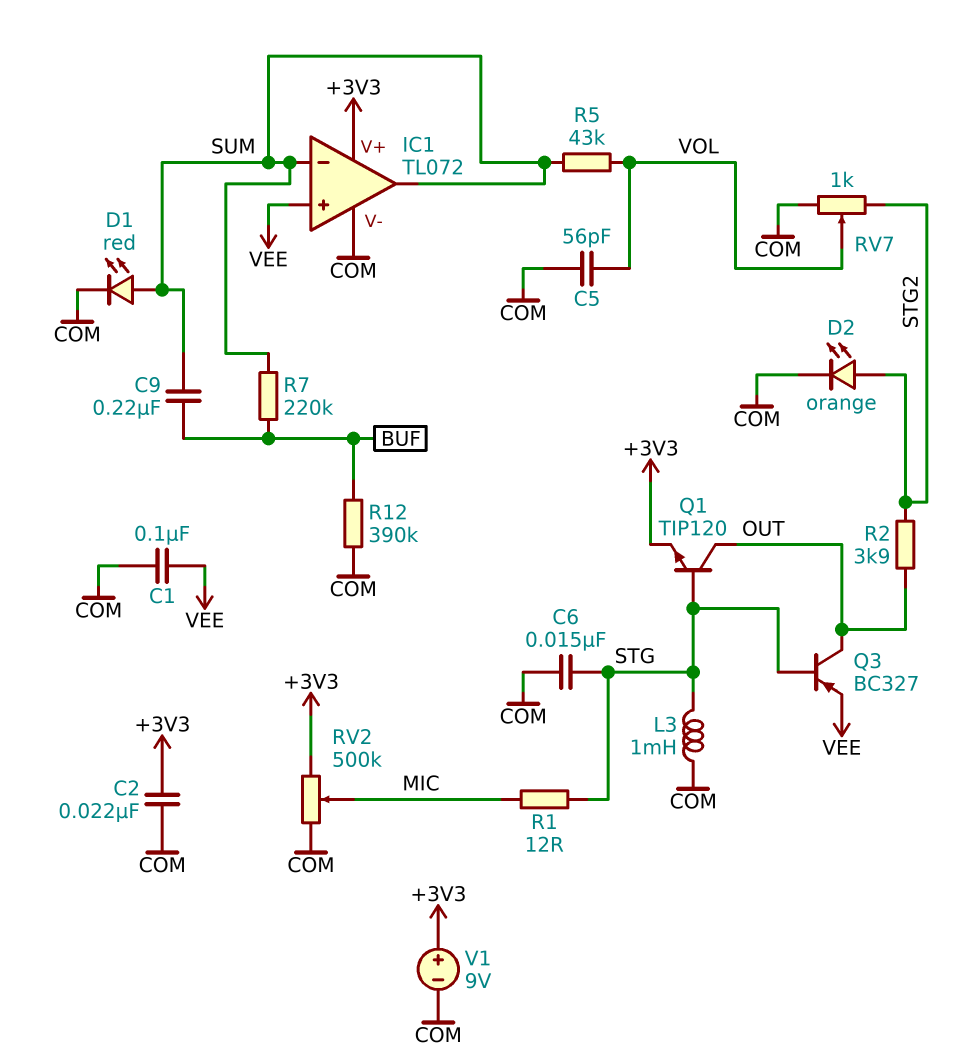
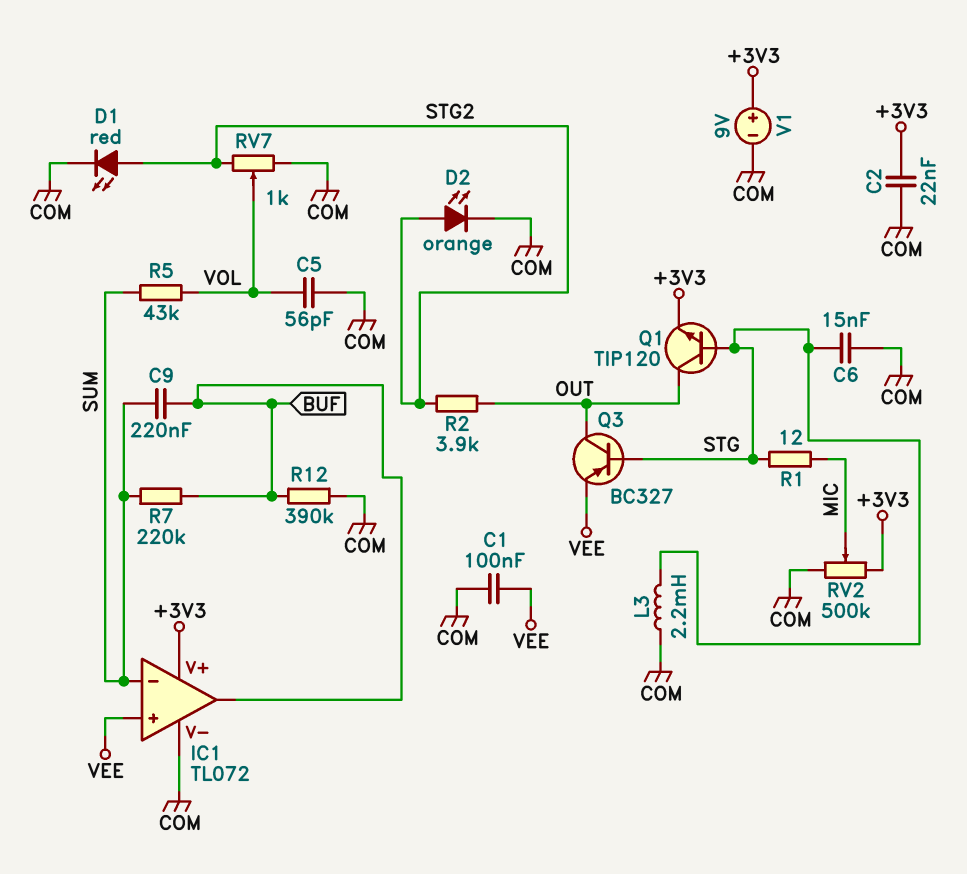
D1: LED red (A SUM, K COM) -> LED red (A STG2, K COM)
IC1 pin out: SUM -> BUF
L3: 1mH (COM, STG) -> 2.2mH (COM, STG)

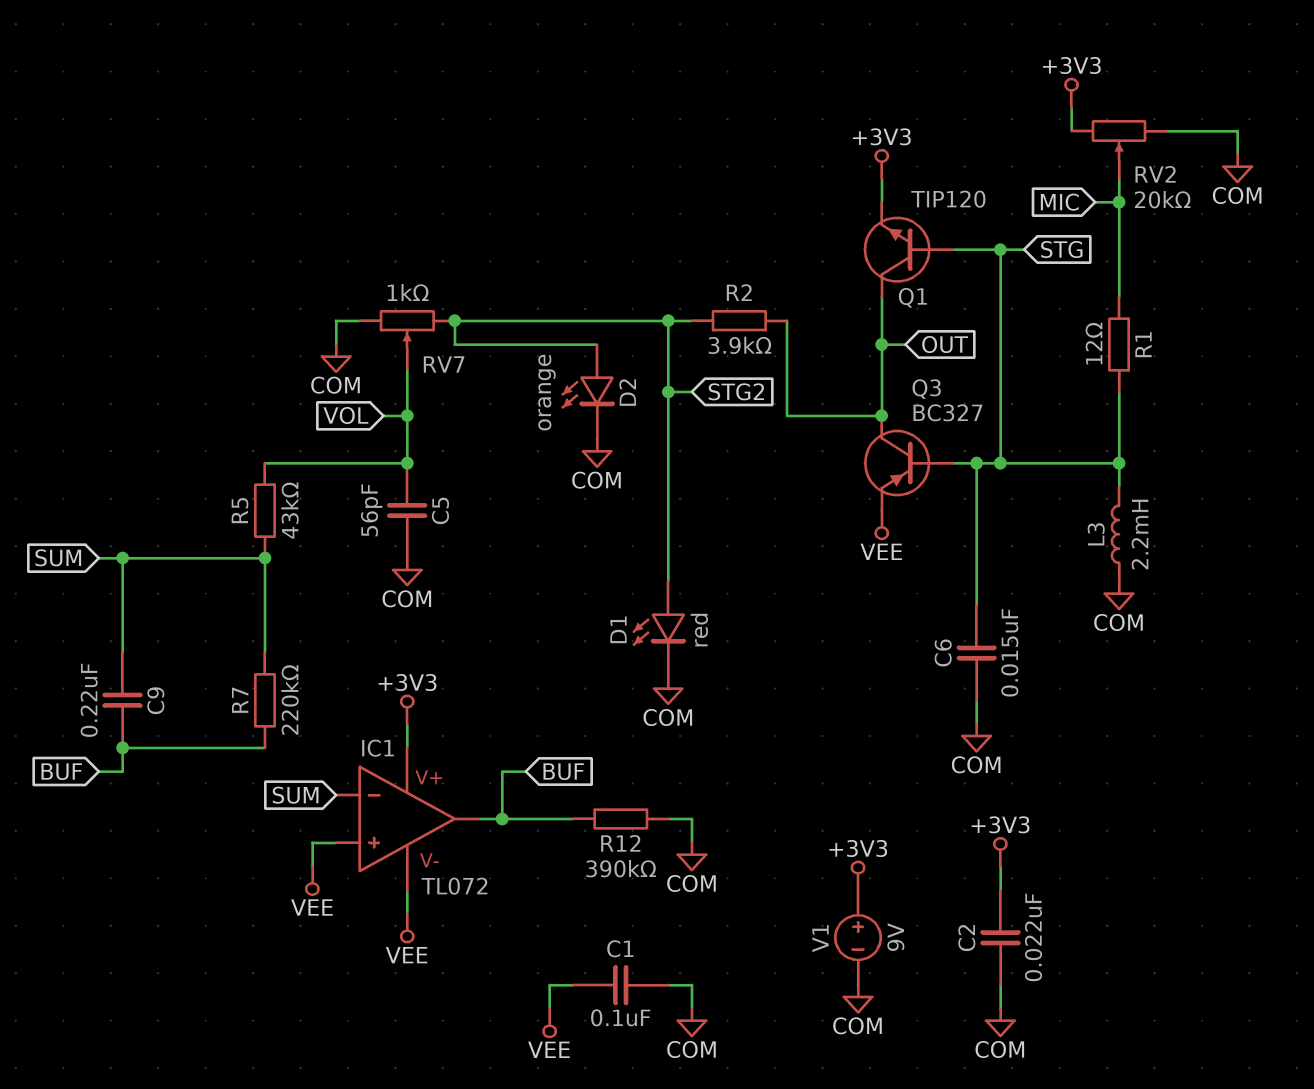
IC1 pin V-: COM -> VEE
RV2: 500k (+3V3, COM, wiper MIC) -> 20k (+3V3, COM, wiper MIC)

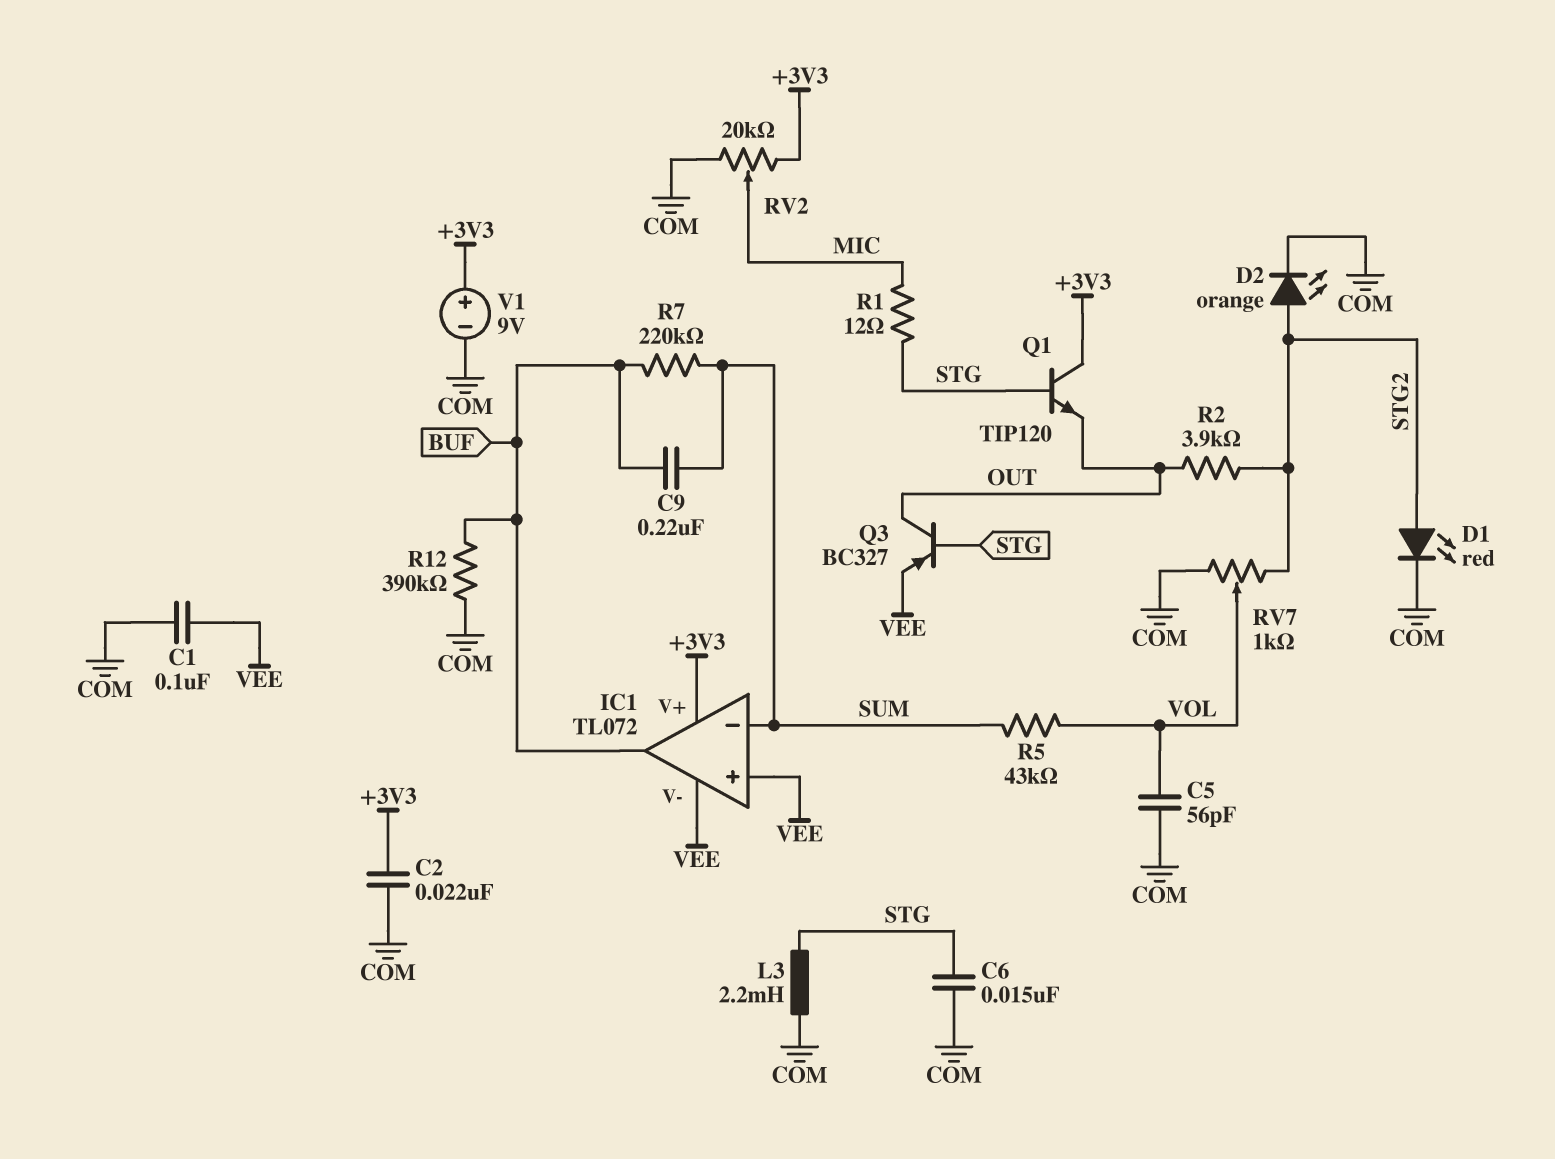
Q1: NPN TIP120 (B STG, C OUT, E +3V3) -> NPN TIP120 (B STG, C +3V3, E OUT)

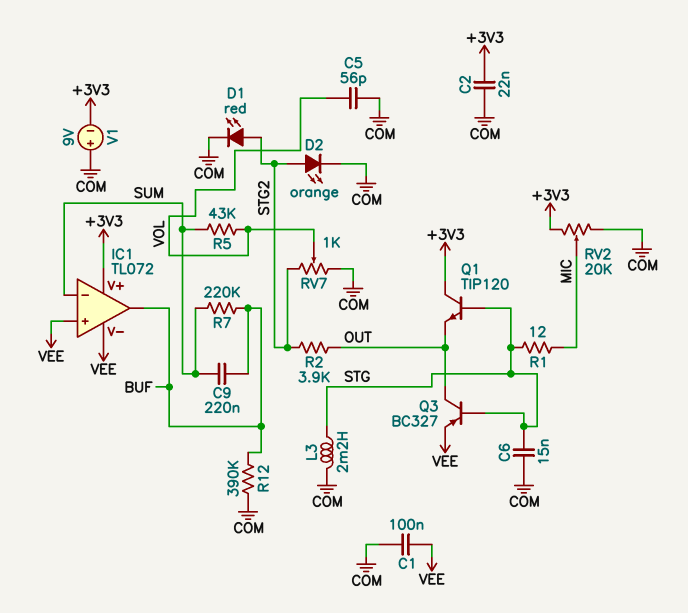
V1: 9V (plus +3V3, minus COM) -> 9V (plus COM, minus +3V3)

